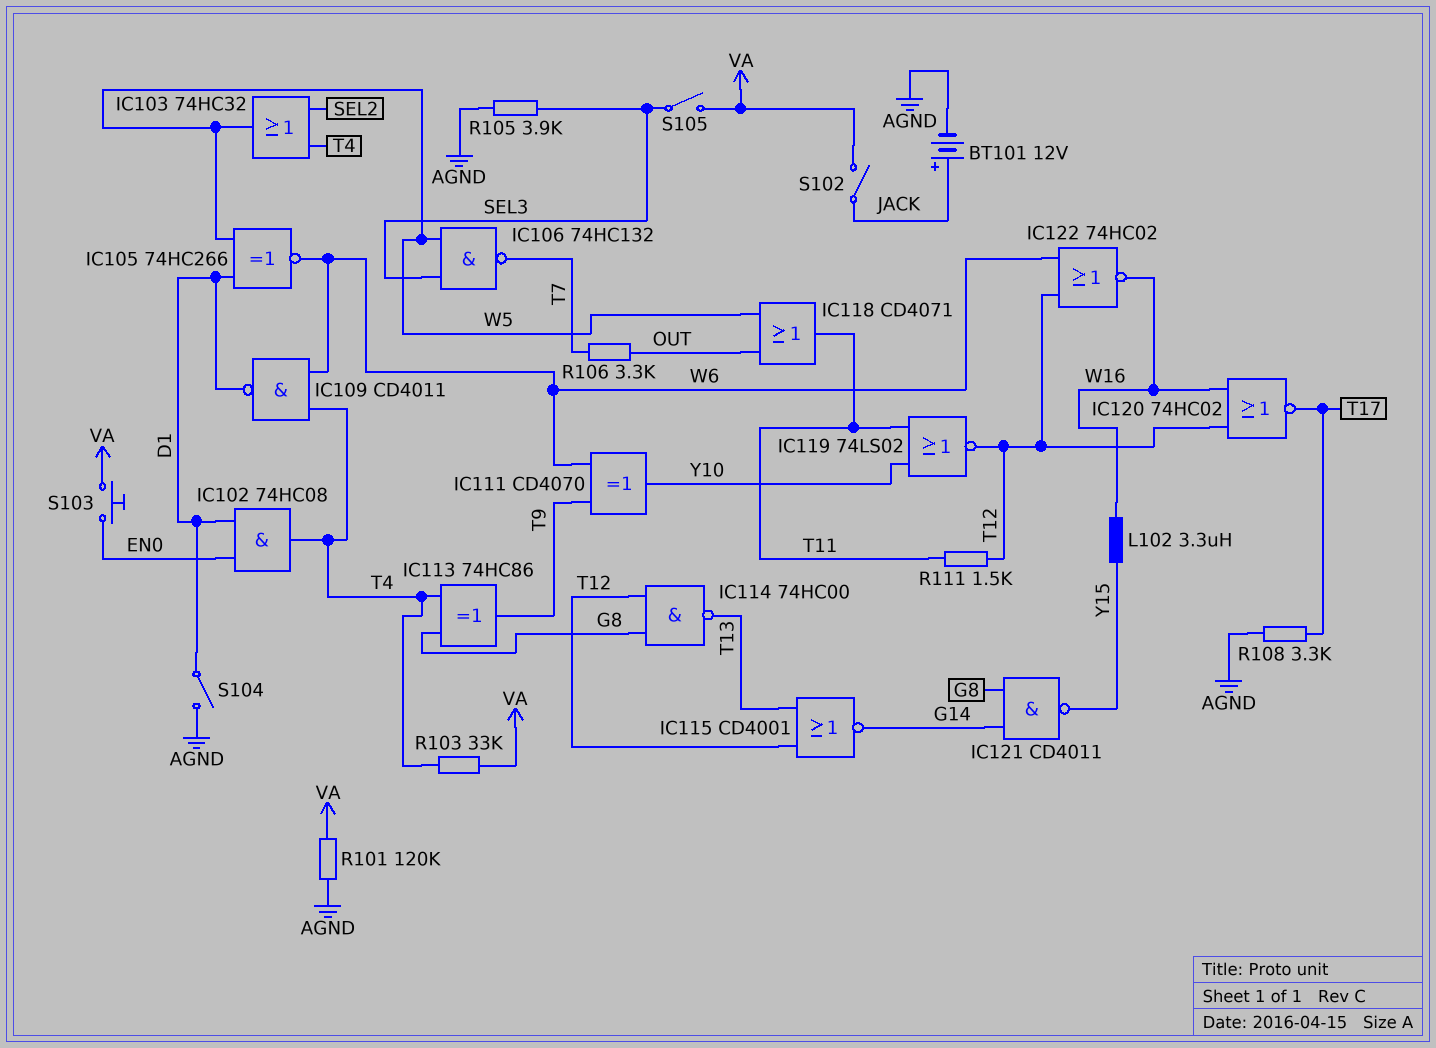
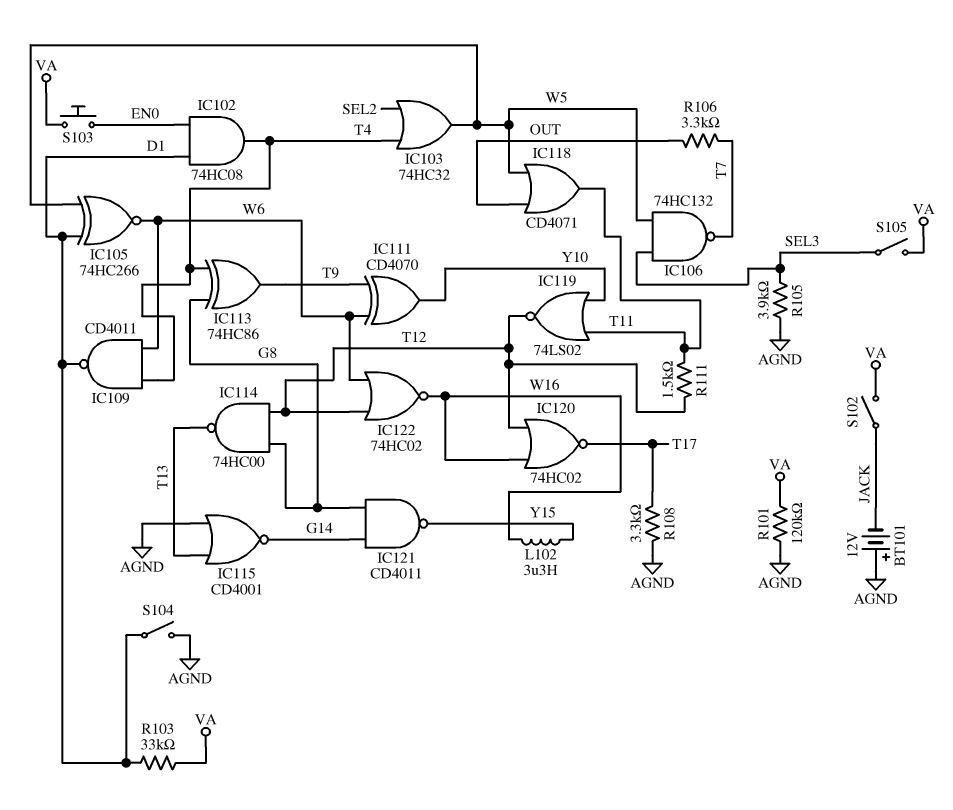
BT101: 12V (plus JACK, minus AGND) -> 12V (plus AGND, minus JACK)
IC115: NOR CD4001 (in T12, in T13, out G14) -> NOR CD4001 (in AGND, in T13, out G14)
R103: 33k (T4, VA) -> 33k (D1, VA)

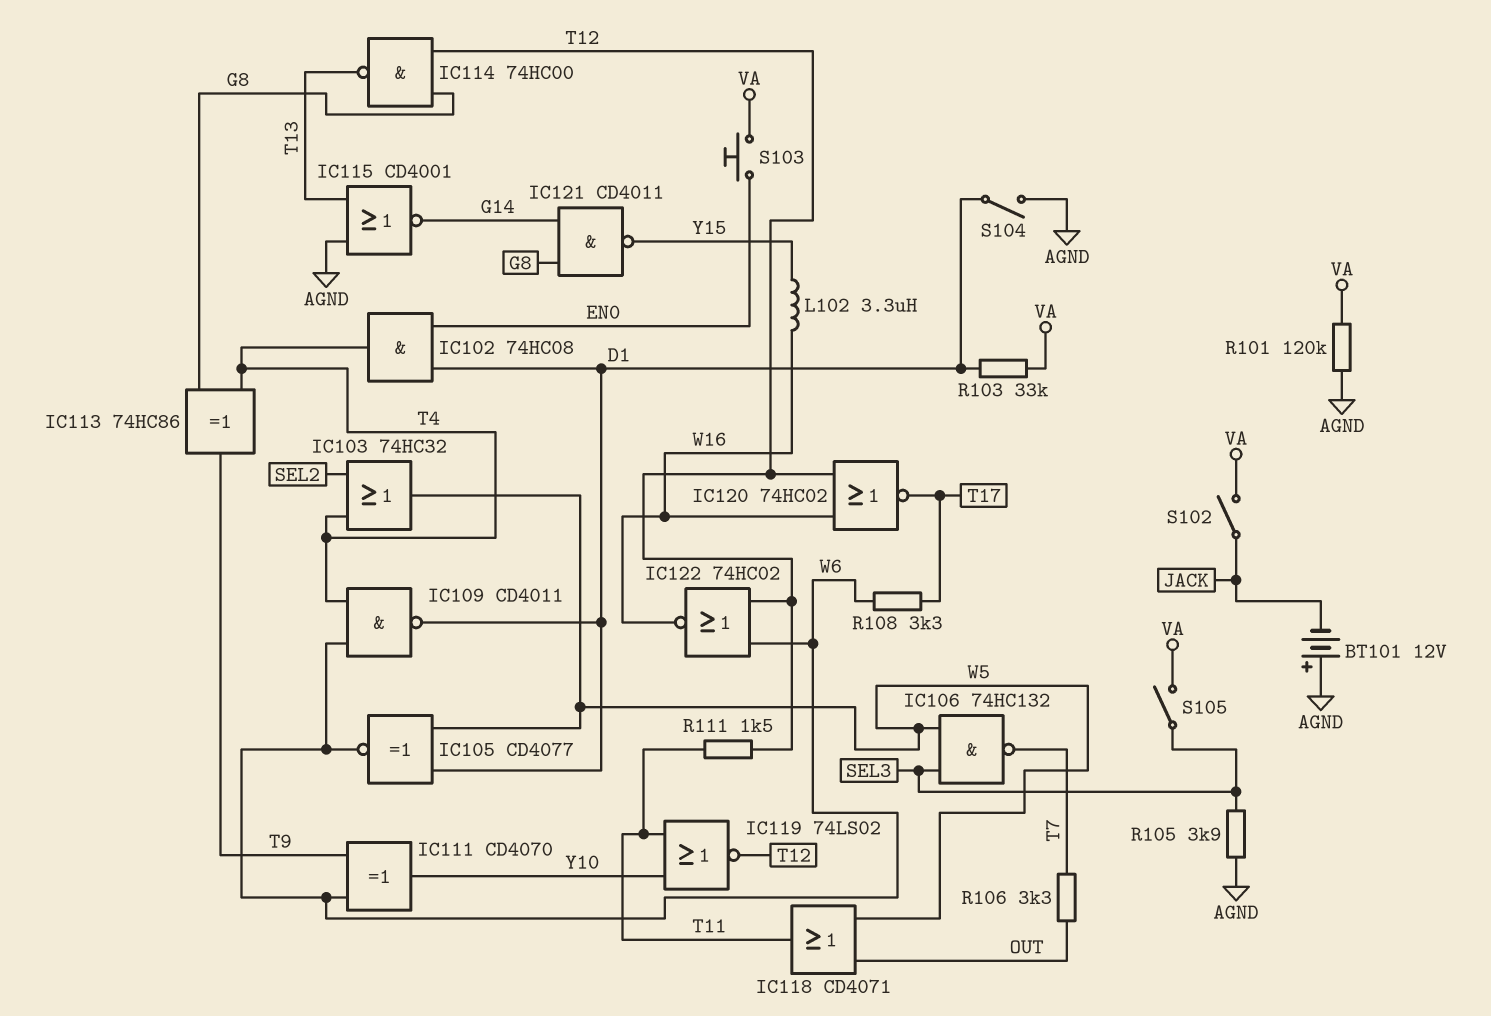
IC105: XNOR 74HC266 (in D1, in W5, out W6) -> XNOR CD4077 (in D1, in W5, out W6)
R108: 3.3k (AGND, T17) -> 3.3k (T17, W6)

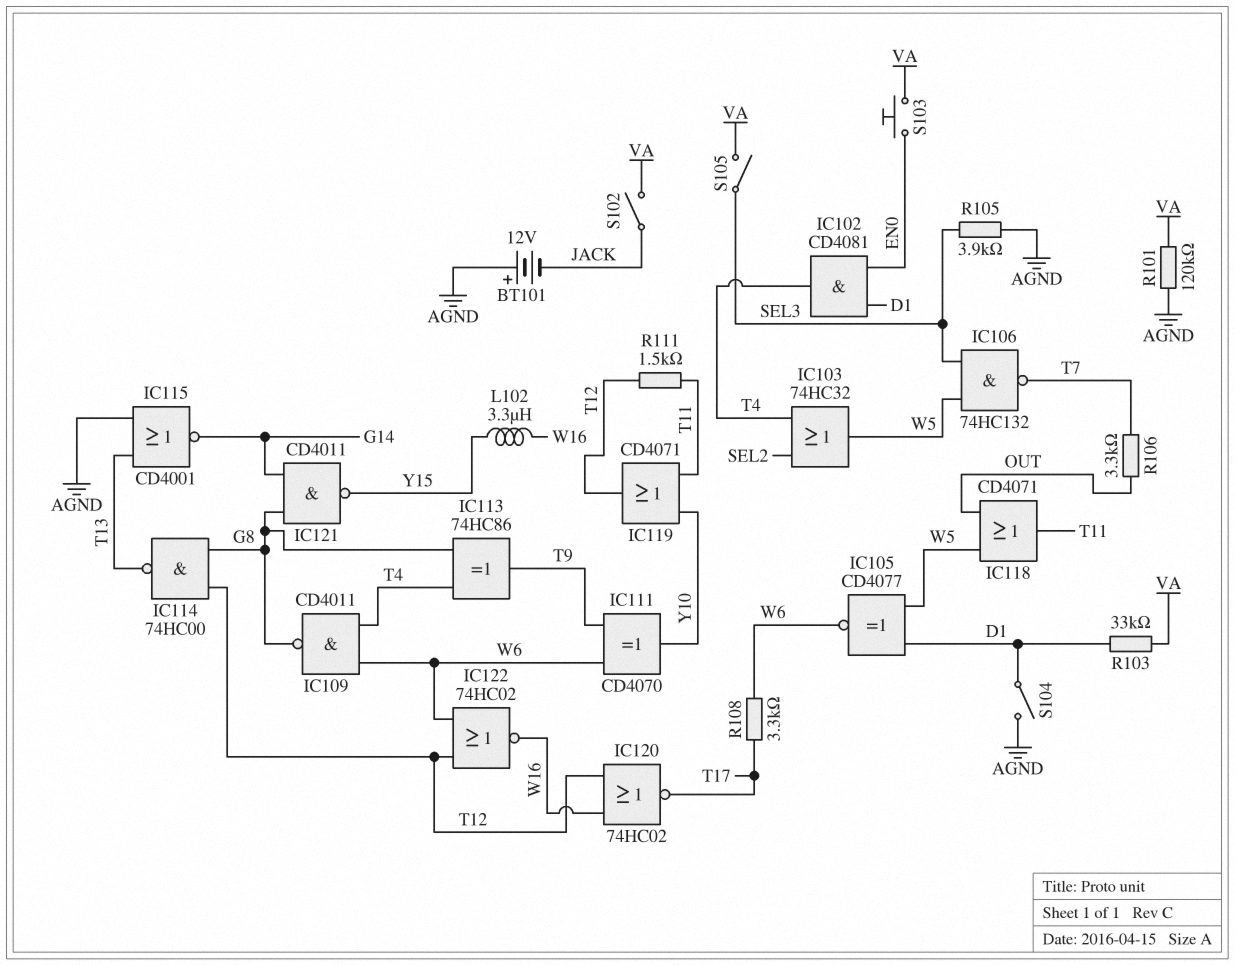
IC102: AND 74HC08 (in D1, in EN0, out T4) -> AND CD4081 (in D1, in EN0, out T4)
IC109: NAND CD4011 (in T4, in W6, out D1) -> NAND CD4011 (in T4, in W6, out G8)
IC119: NOR 74LS02 (in T11, in Y10, out T12) -> OR CD4071 (in T11, in Y10, out T12)

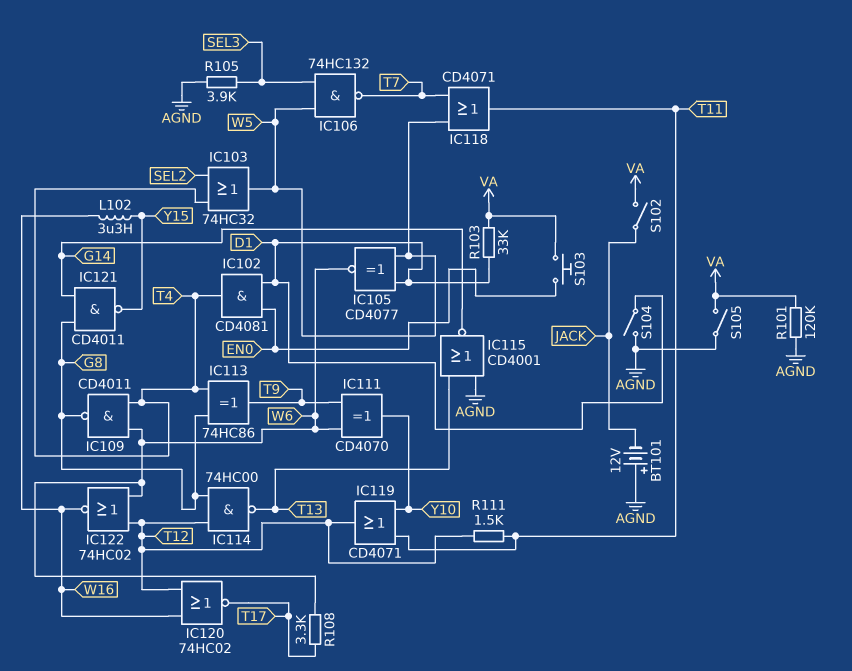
IC118: OR CD4071 (in OUT, in W5, out T11) -> OR CD4071 (in T7, in W5, out T11)
R106: 3.3k (OUT, T7) -> none
S105: switch (SEL3, VA) -> switch (AGND, VA)

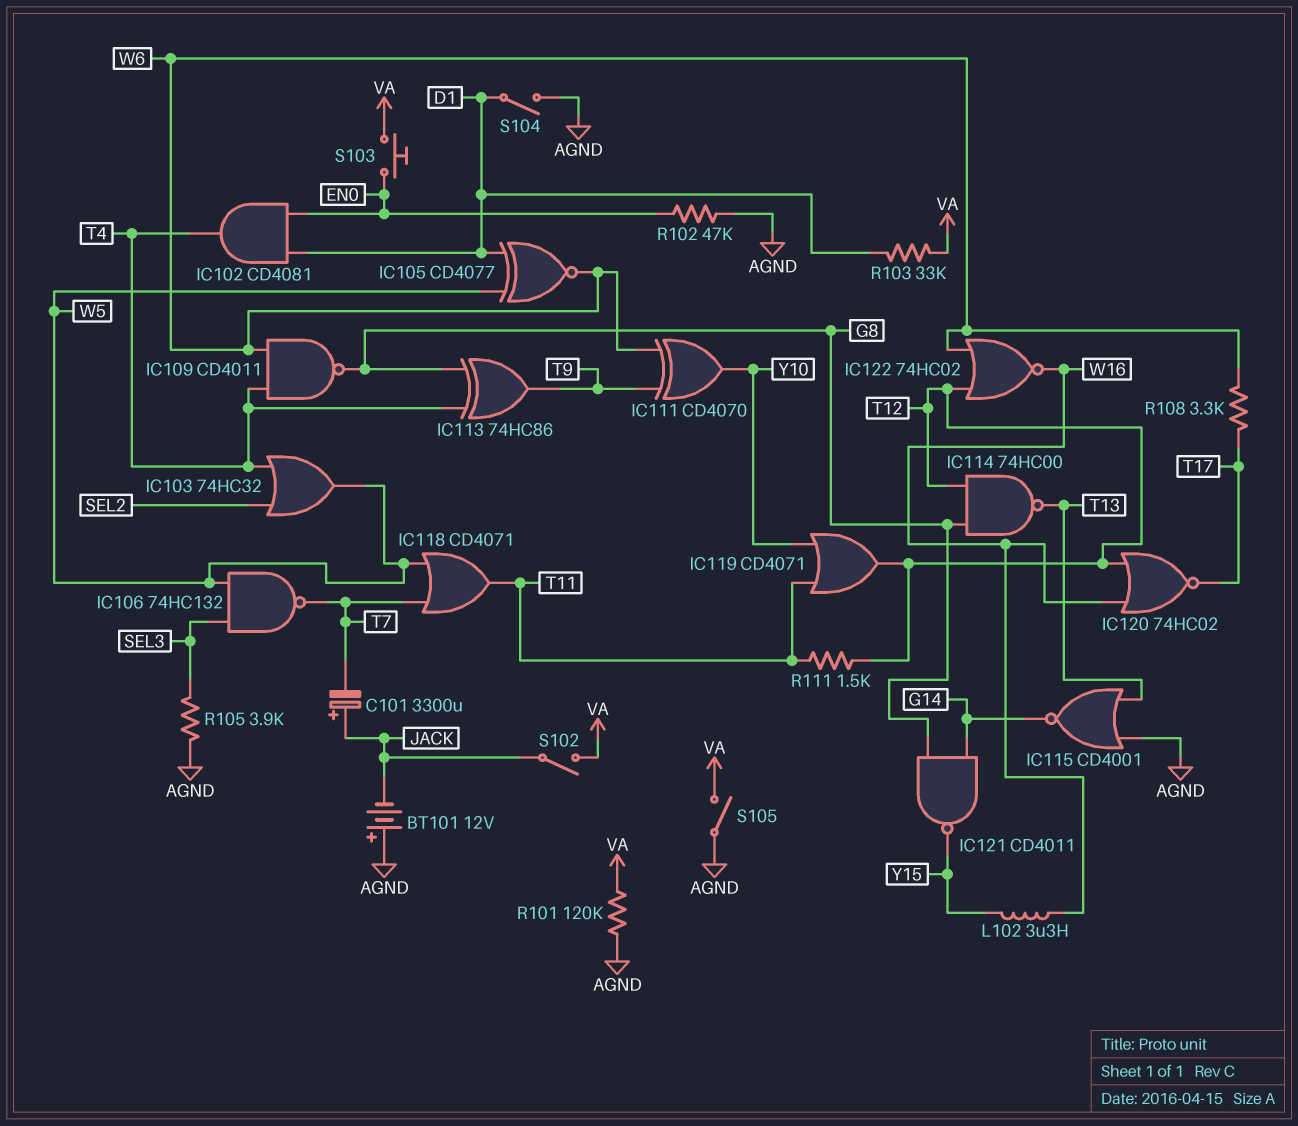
C101: none -> 3300uF (plus JACK, minus T7)
R102: none -> 47k (AGND, EN0)

